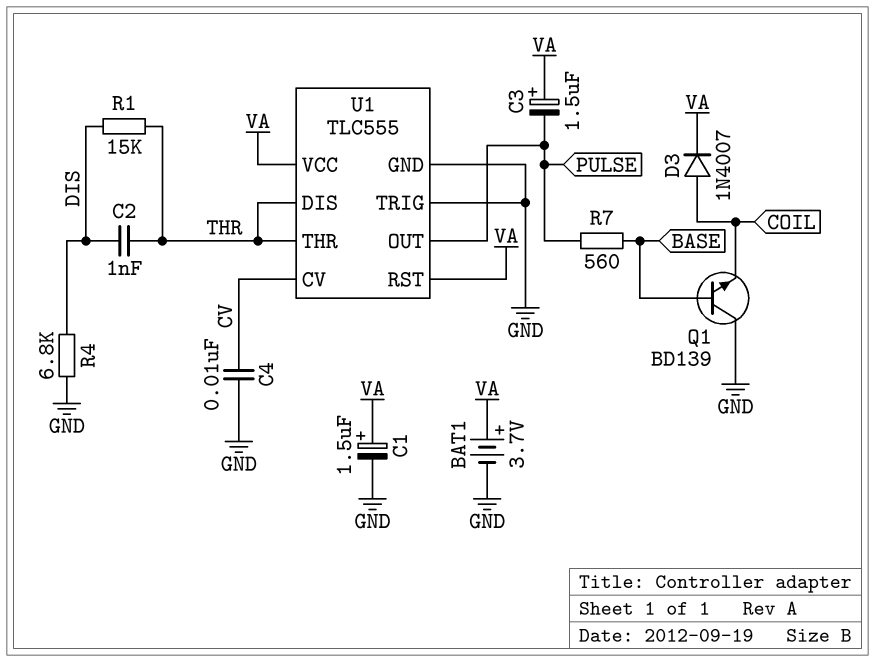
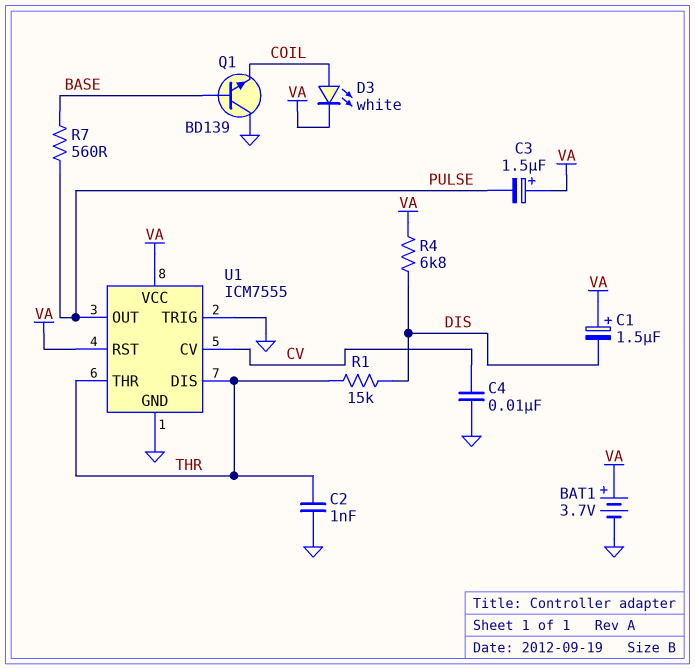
C1: 1.5uF (plus VA, minus GND) -> 1.5uF (plus VA, minus DIS)
C2: 1nF (DIS, THR) -> 1nF (GND, THR)
D3: diode 1N4007 (A COIL, K VA) -> LED white (A COIL, K VA)
R4: 6.8k (DIS, GND) -> 6.8k (DIS, VA)
U1: TLC555 -> ICM7555

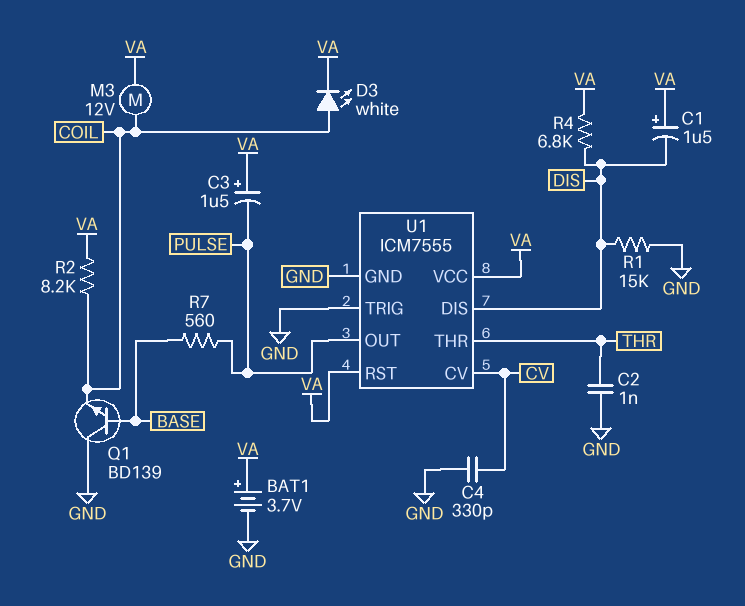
C4: 10nF (CV, GND) -> 330pF (CV, GND)
M3: none -> motor 12V (COIL, VA)
R1: 15k (DIS, THR) -> 15k (DIS, GND)
R2: none -> 8.2k (COIL, VA)
U1 pin DIS: THR -> DIS

